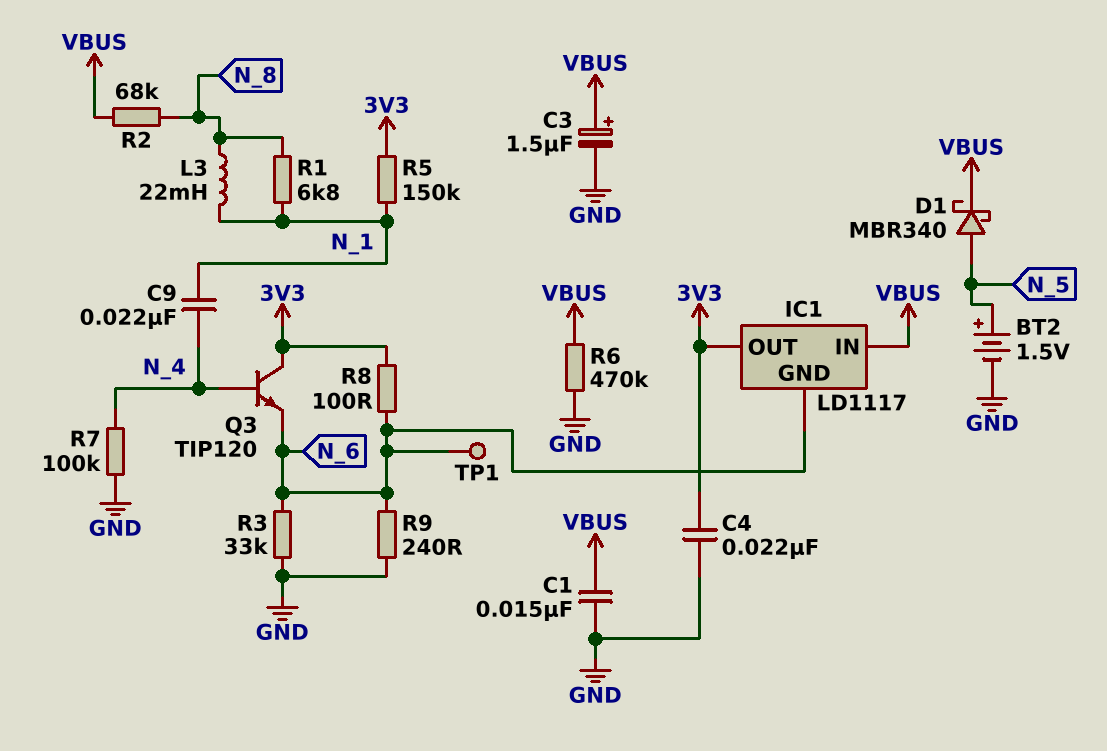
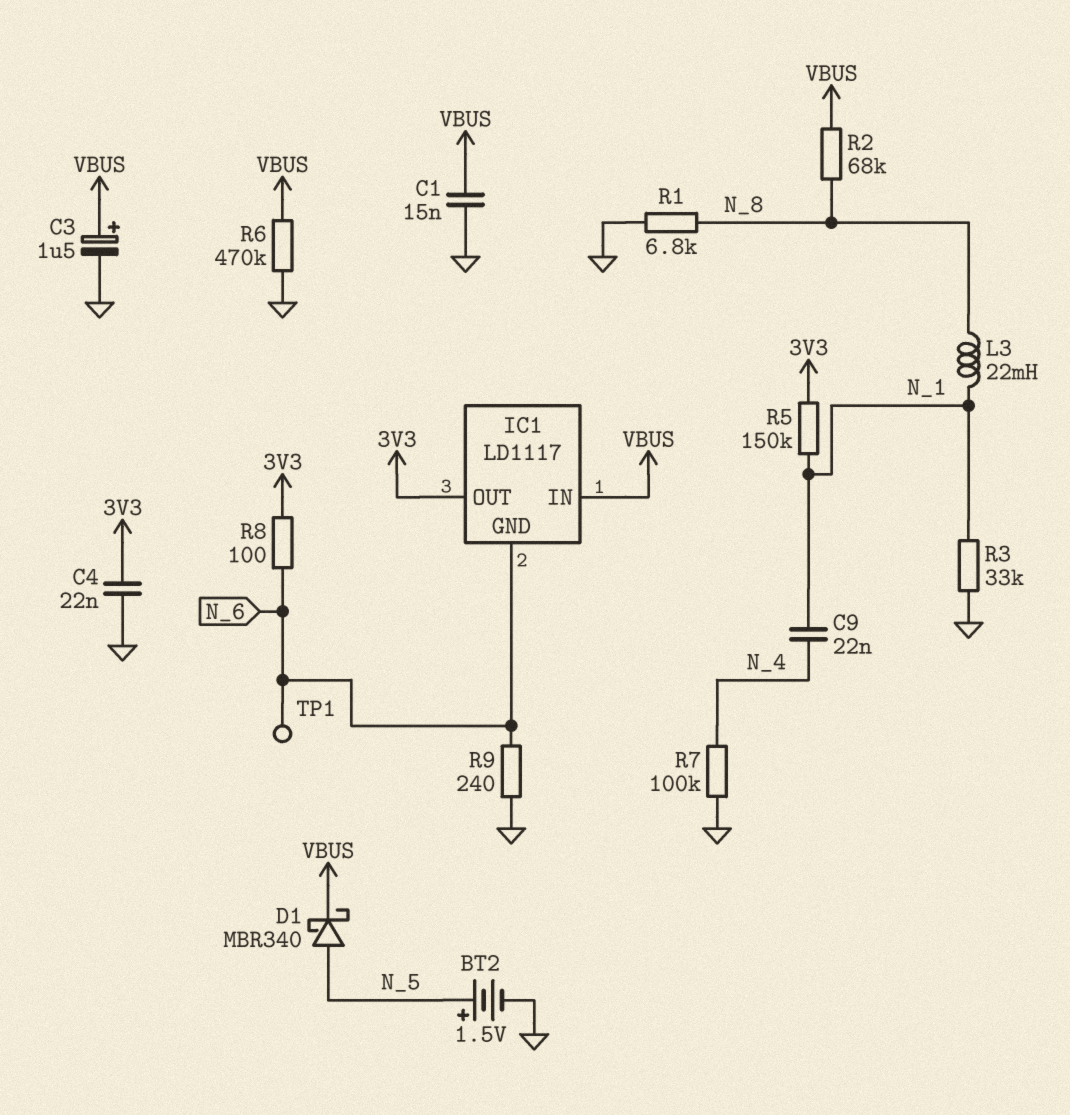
Q3: NPN TIP120 (B N_4, C 3V3, E N_6) -> none
R1: 6.8k (N_1, N_8) -> 6.8k (GND, N_8)
R3: 33k (GND, N_6) -> 33k (GND, N_1)

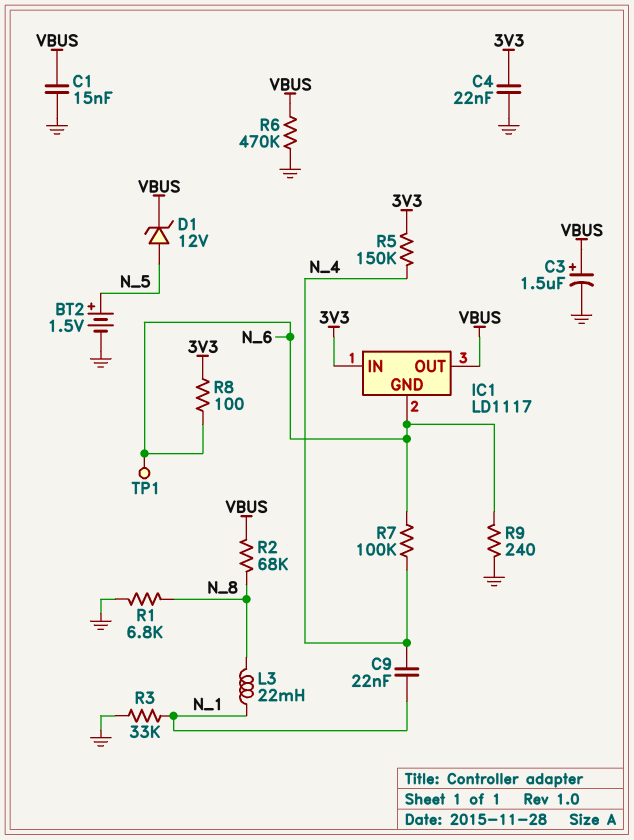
D1: schottky MBR340 (A N_5, K VBUS) -> zener 12V (A N_5, K VBUS)
IC1 pin IN: VBUS -> 3V3
IC1 pin OUT: 3V3 -> VBUS
R5: 150k (3V3, N_1) -> 150k (3V3, N_4)
R7: 100k (GND, N_4) -> 100k (N_4, N_6)

